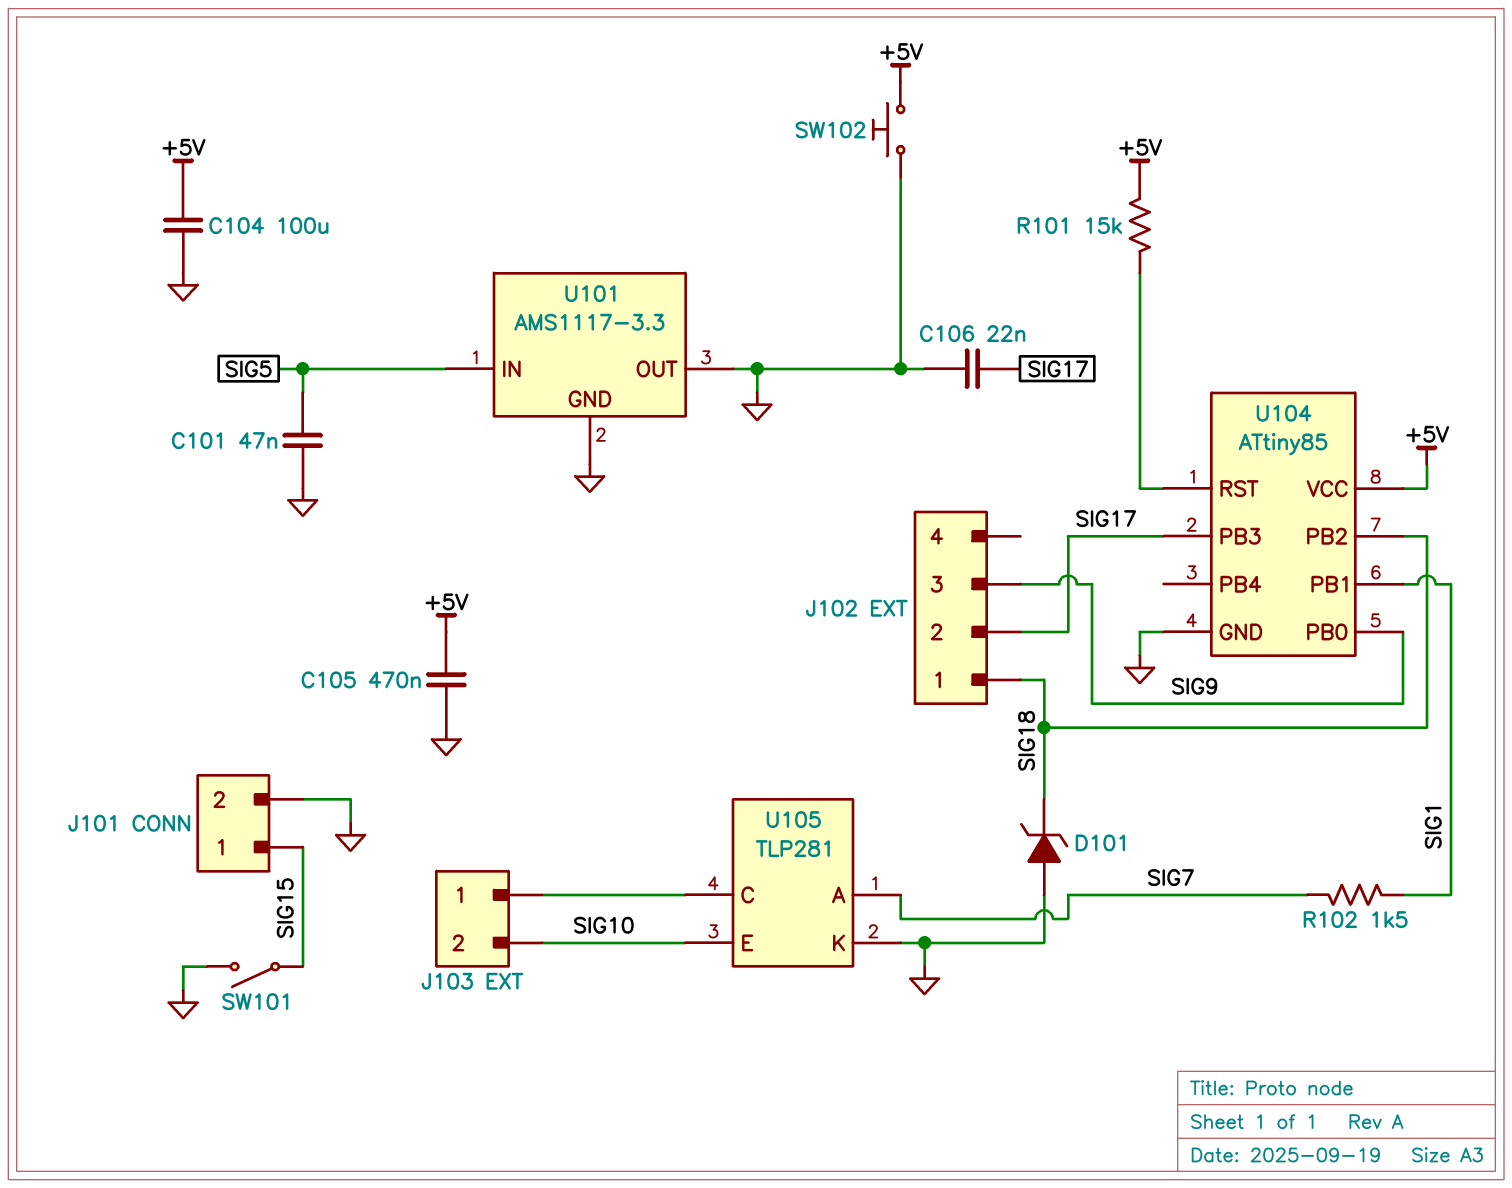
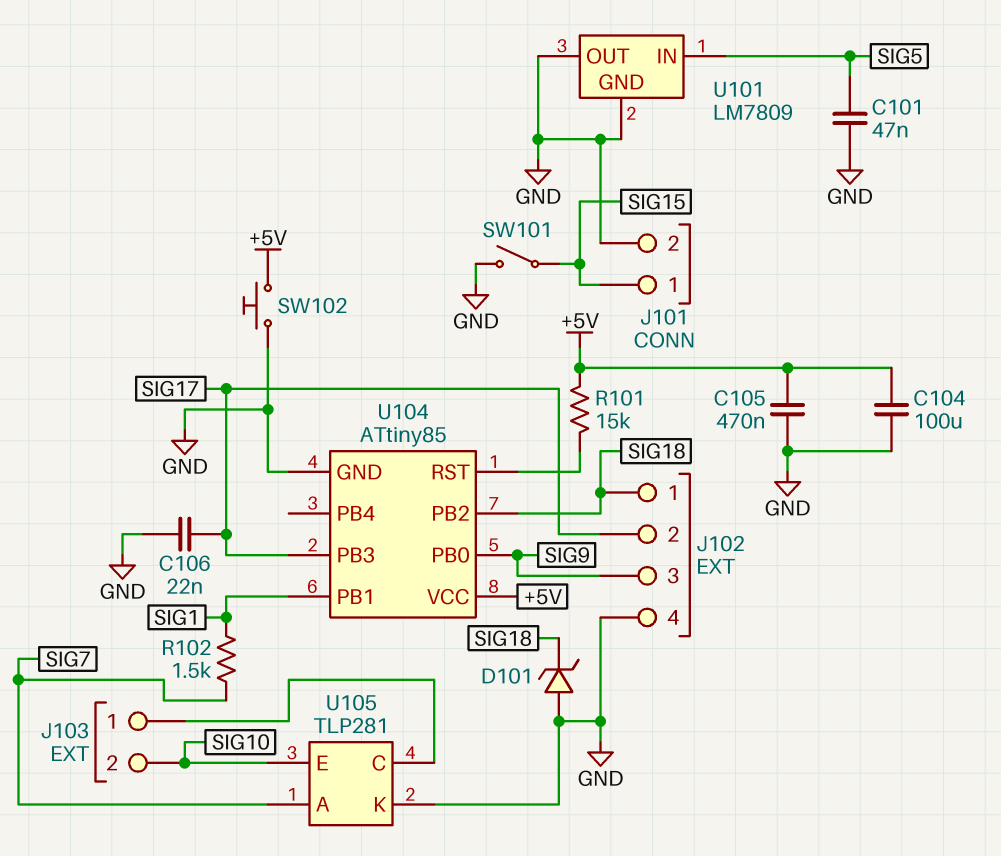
J102 pin 4: none -> GND
U101: AMS1117-3.3 -> LM7809

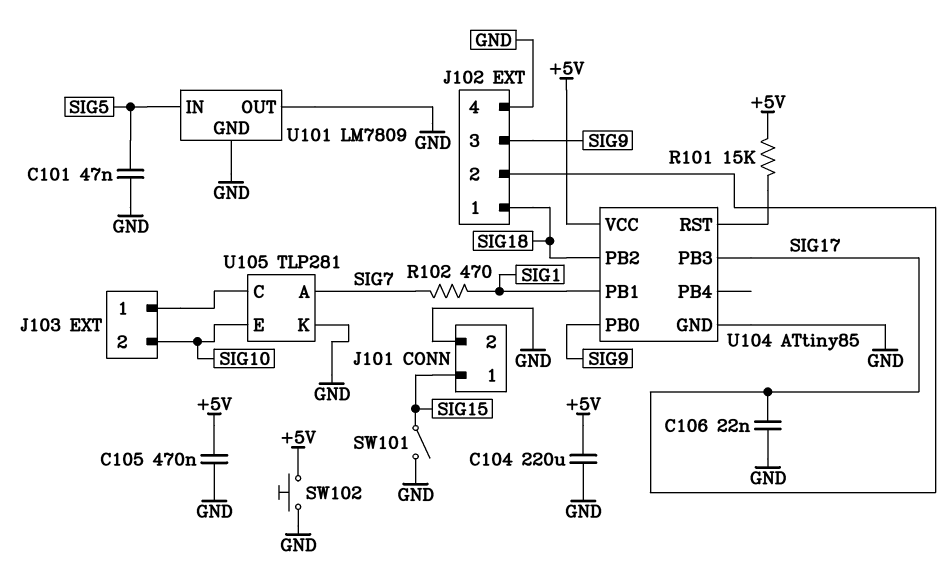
C104: 100uF (+5V, GND) -> 220uF (+5V, GND)
D101: zener (A GND, K SIG18) -> none
R102: 1.5k (SIG1, SIG7) -> 470 (SIG1, SIG7)

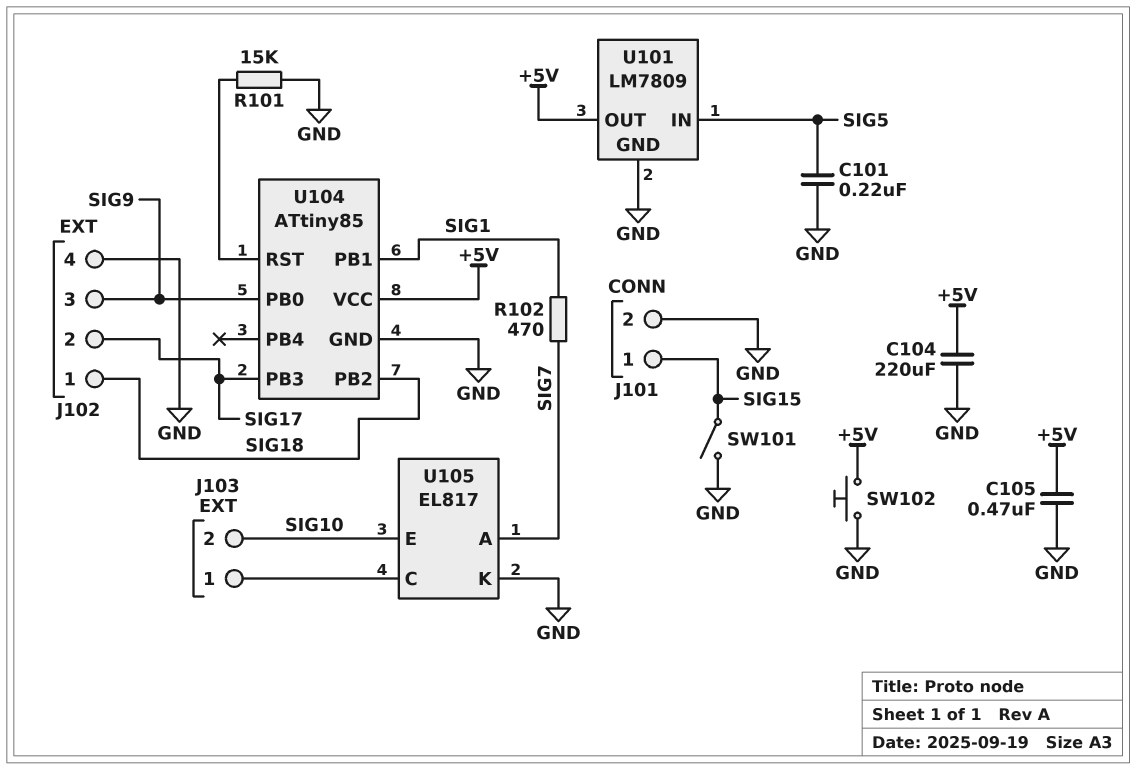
C101: 47nF (GND, SIG5) -> 220nF (GND, SIG5)
C106: 22nF (GND, SIG17) -> none
R101: 15k (+5V, U104/RST) -> 15k (GND, U104/RST)
U101 pin OUT: GND -> +5V
U105: TLP281 -> EL817

